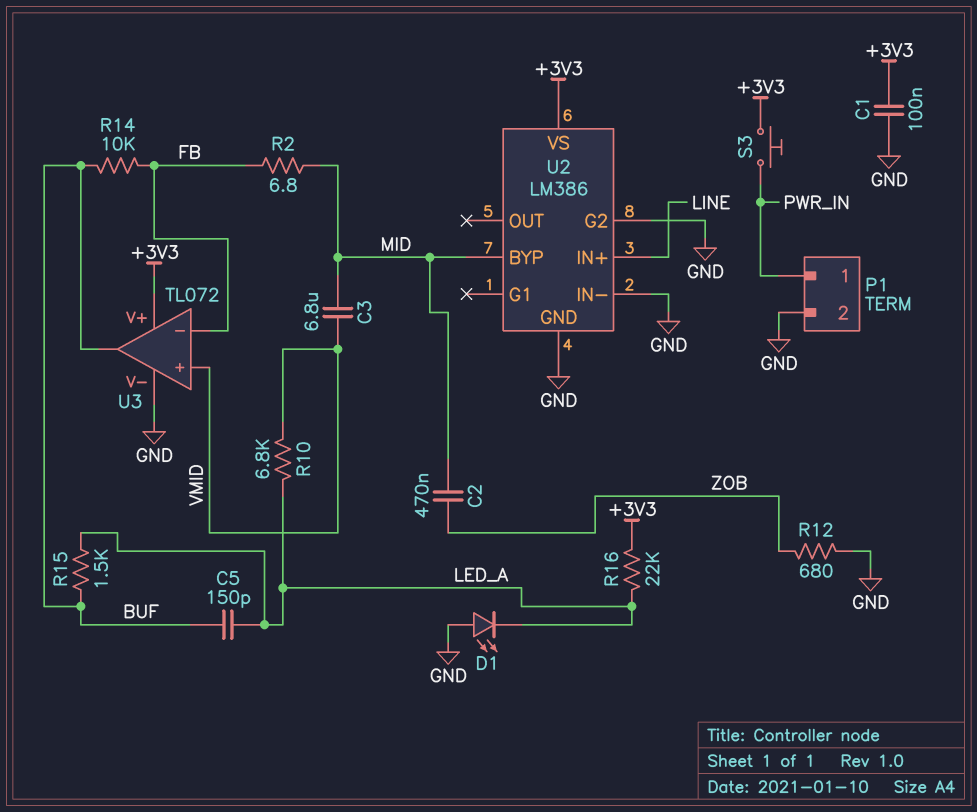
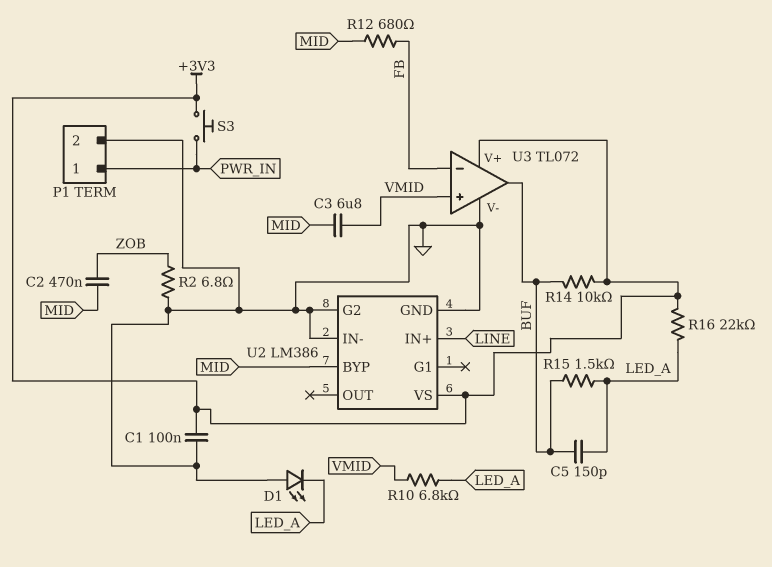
R2: 6.8 (FB, MID) -> 6.8 (GND, ZOB)
R12: 680 (GND, ZOB) -> 680 (FB, MID)
R14: 10k (BUF, FB) -> 10k (+3V3, BUF)

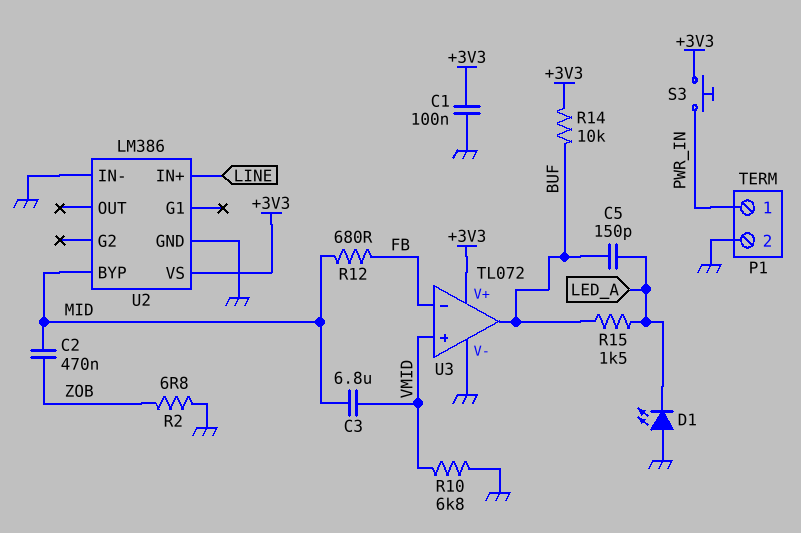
R10: 6.8k (LED_A, VMID) -> 6.8k (GND, VMID)
R16: 22k (+3V3, LED_A) -> none
U2 pin G2: GND -> none

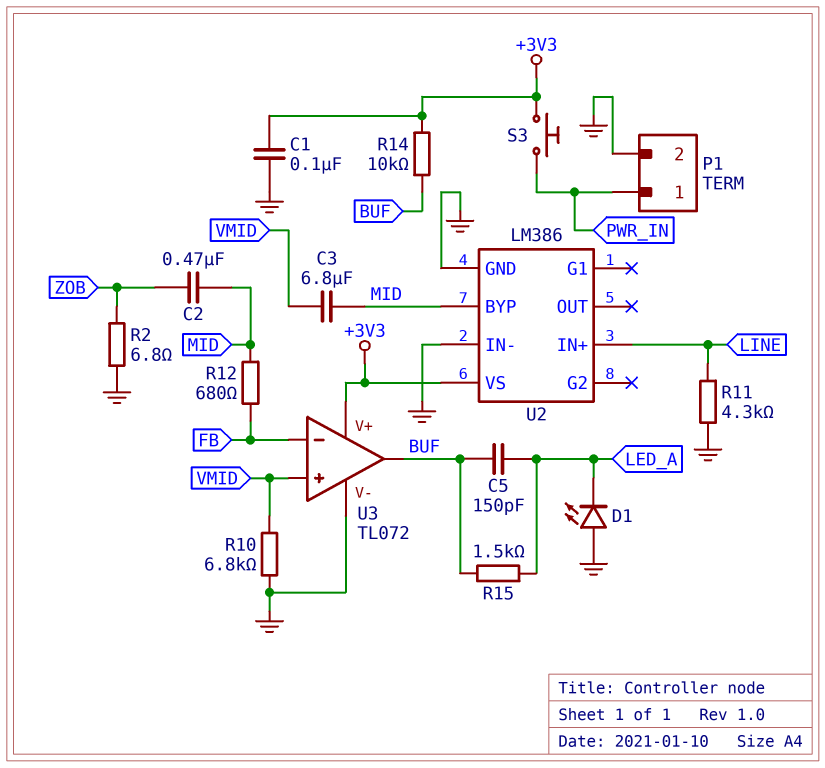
R11: none -> 4.3k (GND, LINE)

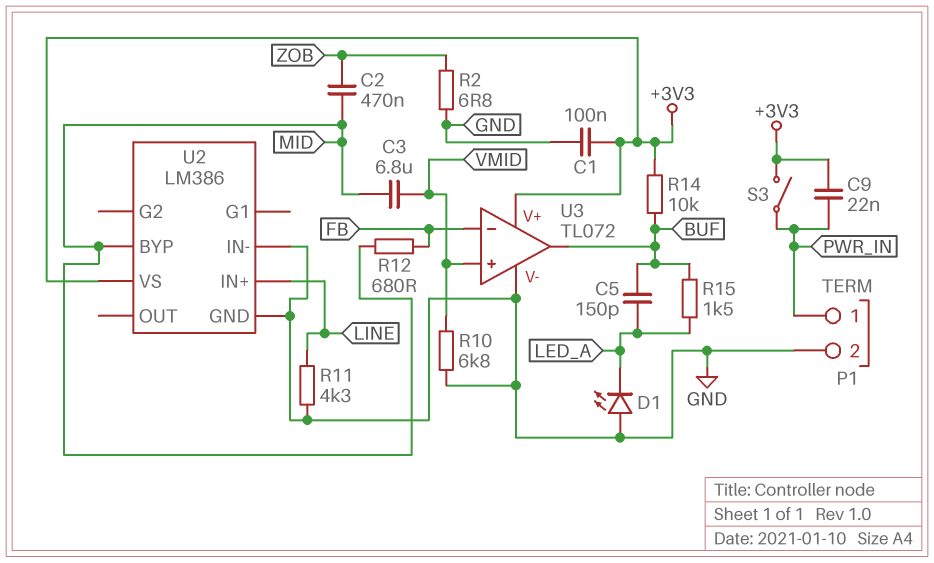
C9: none -> 22nF (+3V3, PWR_IN)
S3: button (+3V3, PWR_IN) -> switch (+3V3, PWR_IN)

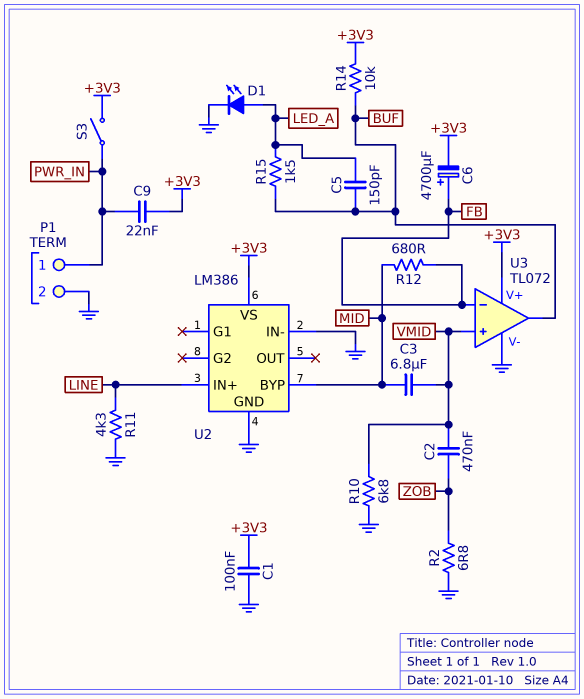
C2: 470nF (MID, ZOB) -> 470nF (VMID, ZOB)
C6: none -> 4700uF (plus FB, minus +3V3)
D1: LED (A GND, K LED_A) -> LED (A LED_A, K GND)

